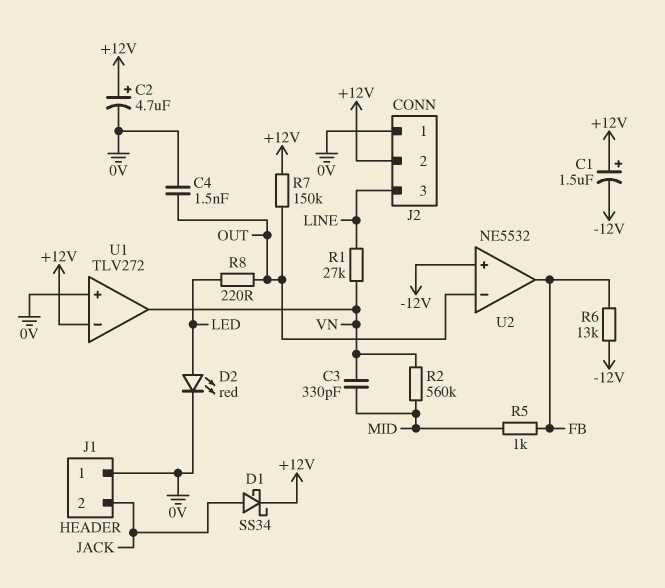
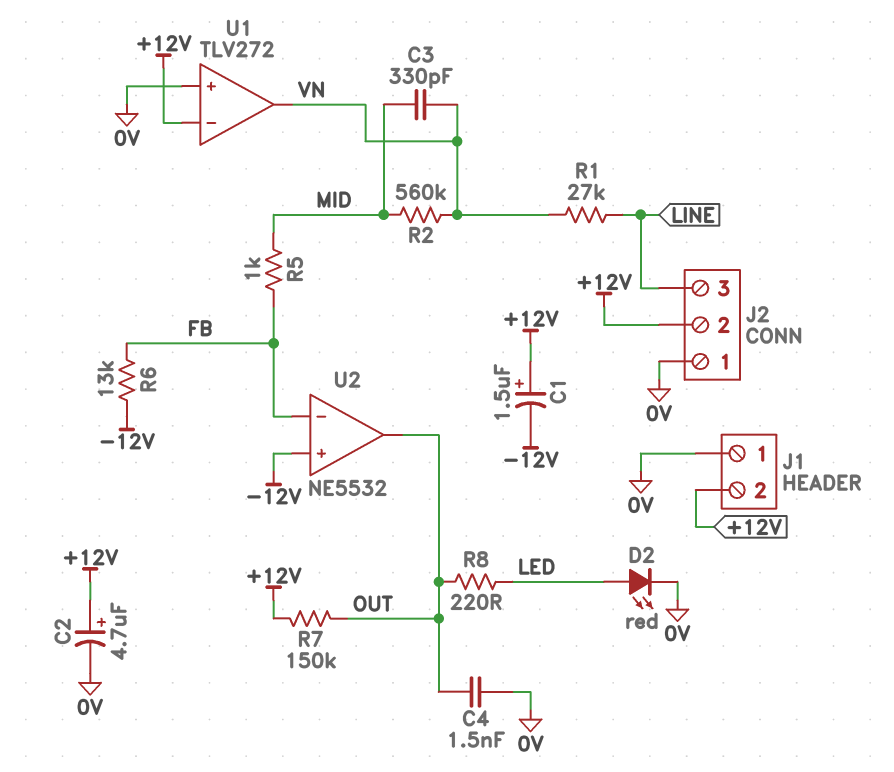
D1: schottky SS34 (A JACK, K +12V) -> none
J1 pin 2: JACK -> +12V
U2 pin in-: OUT -> FB
U2 pin out: FB -> OUT

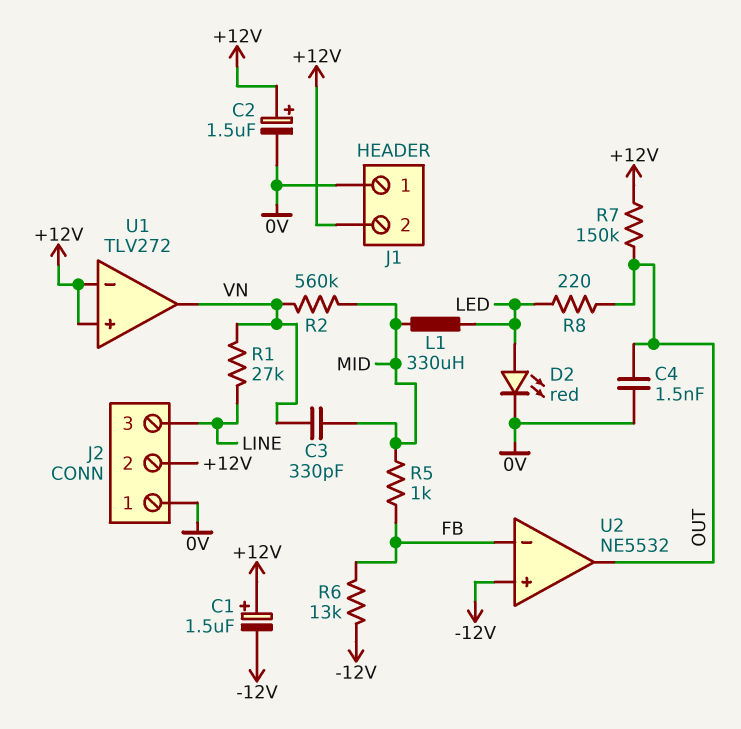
C2: 4.7uF (plus +12V, minus 0V) -> 1.5uF (plus +12V, minus 0V)
L1: none -> 330uH (LED, MID)
U1 pin in+: 0V -> +12V

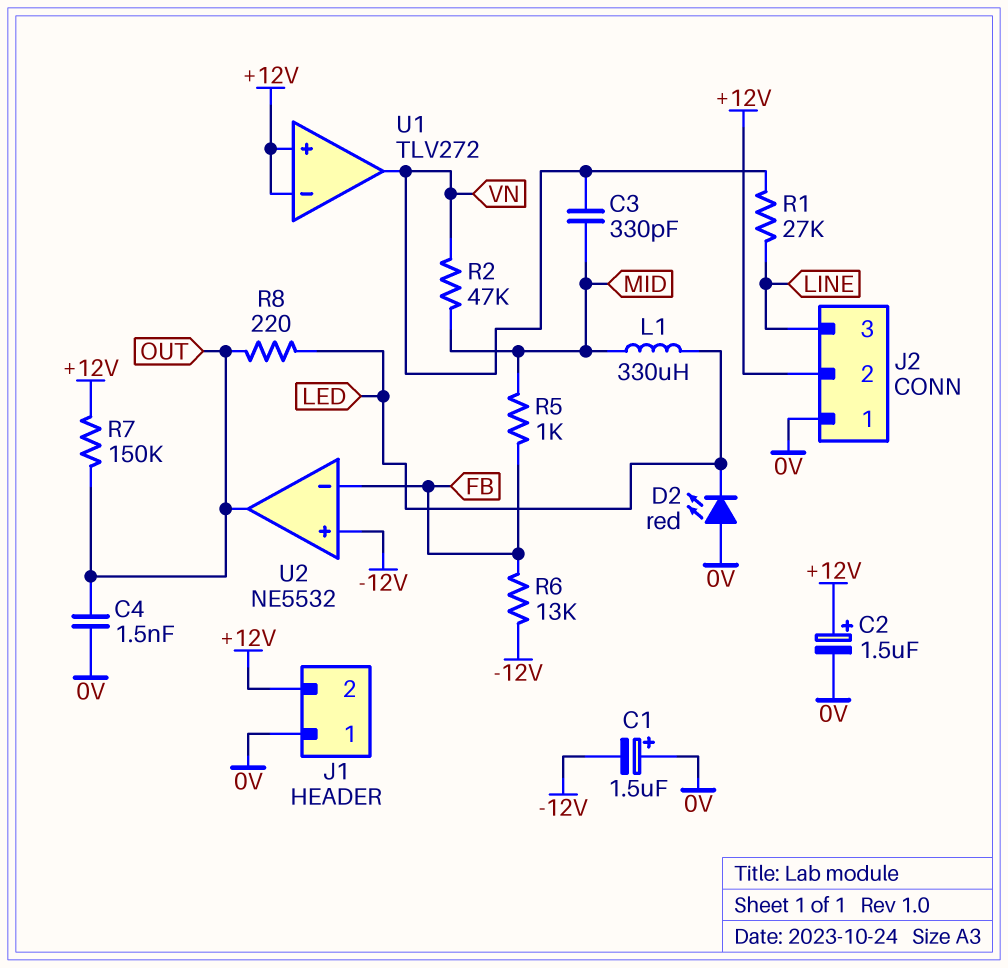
C1: 1.5uF (plus +12V, minus -12V) -> 1.5uF (plus 0V, minus -12V)
D2: LED red (A LED, K 0V) -> LED red (A 0V, K LED)
R2: 560k (MID, VN) -> 47k (MID, VN)

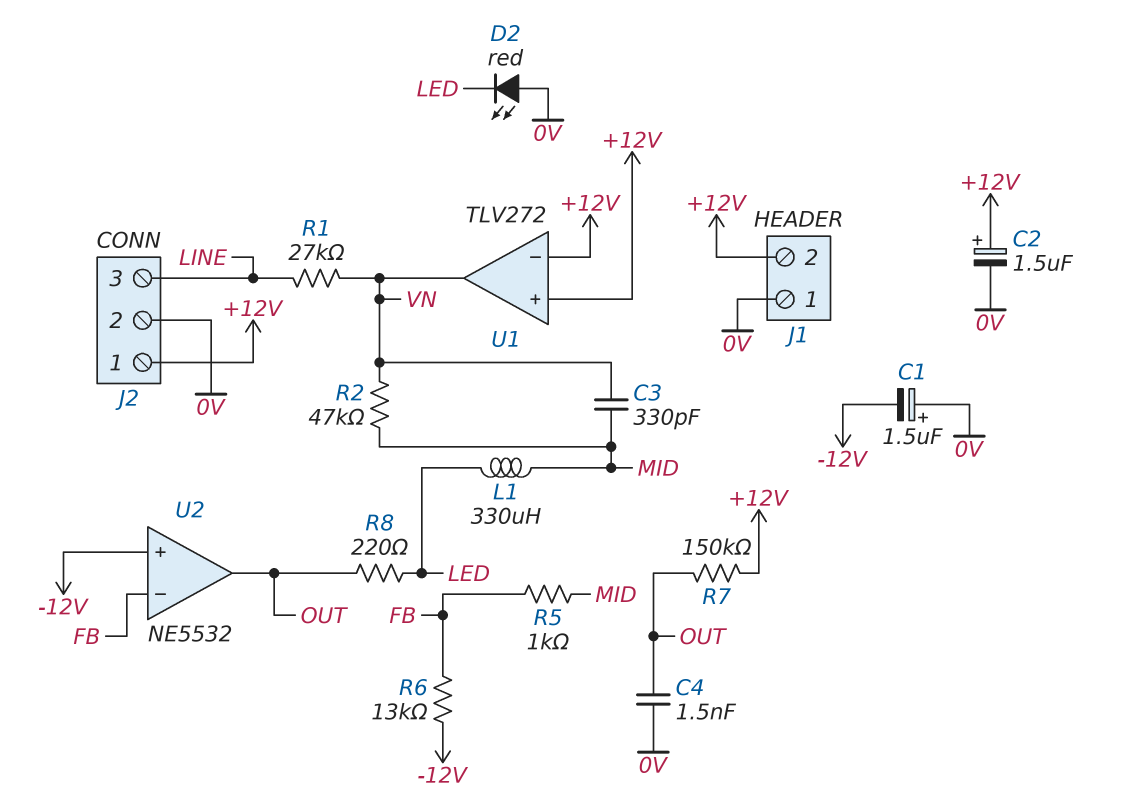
J2 pin 1: 0V -> +12V
J2 pin 2: +12V -> 0V

